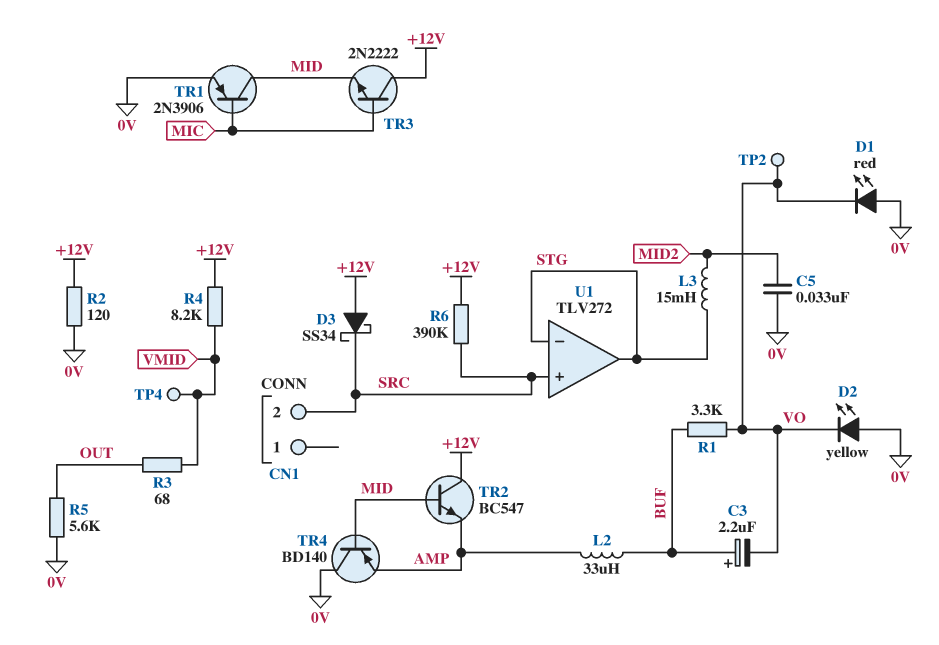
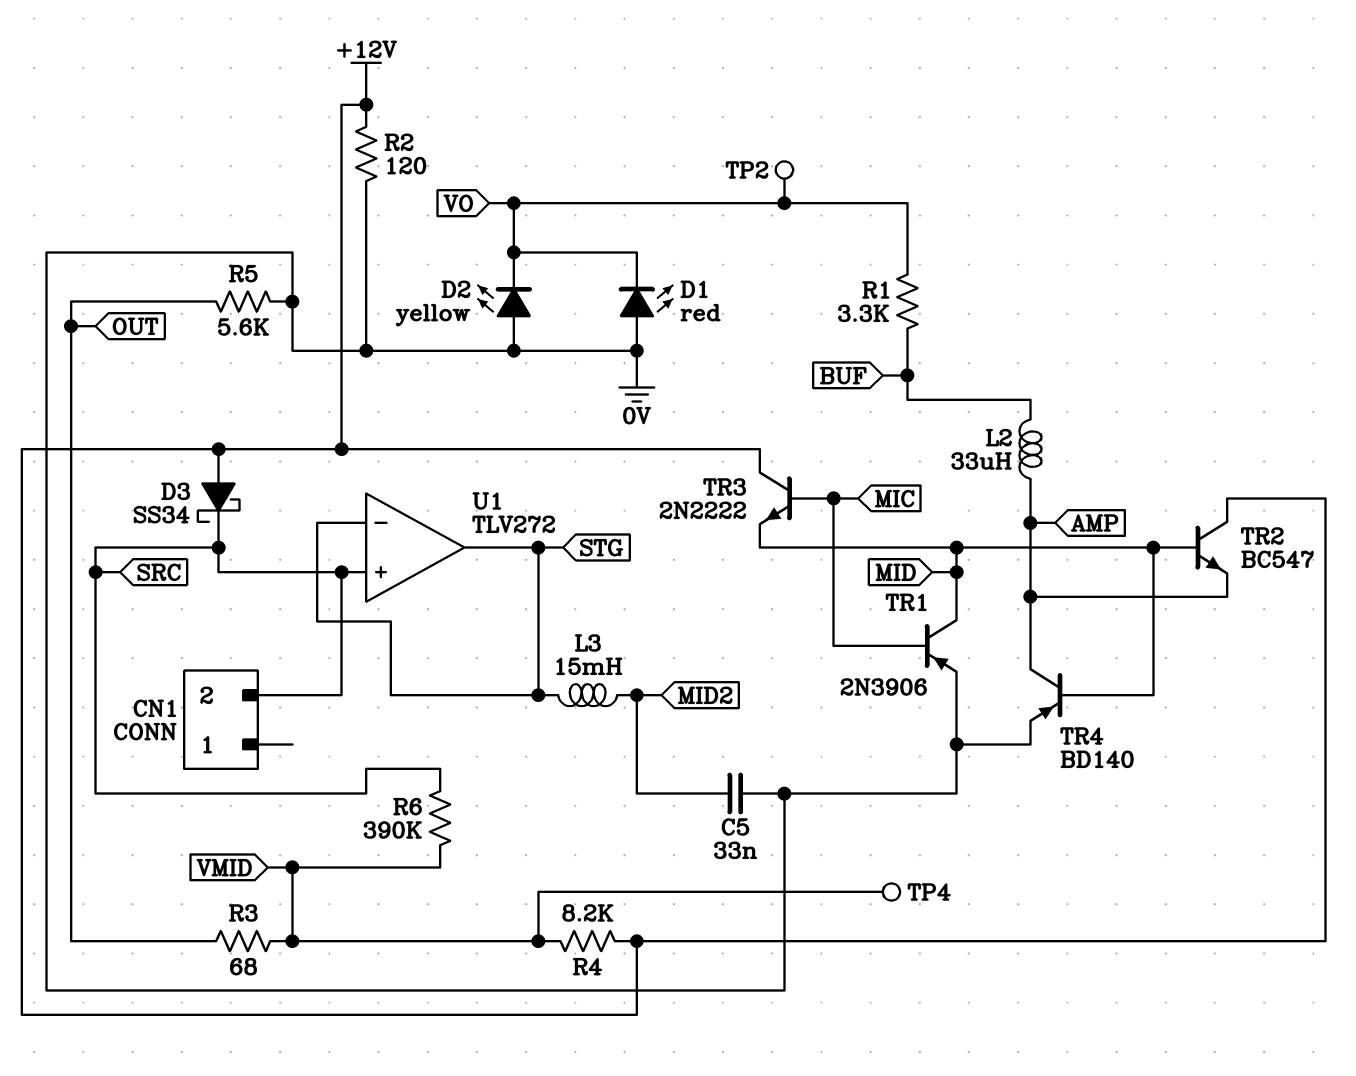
C3: 2.2uF (plus BUF, minus VO) -> none
R6: 390k (+12V, SRC) -> 390k (SRC, VMID)
TR4: PNP BD140 (B MID, C 0V, E AMP) -> PNP BD140 (B MID, C AMP, E 0V)

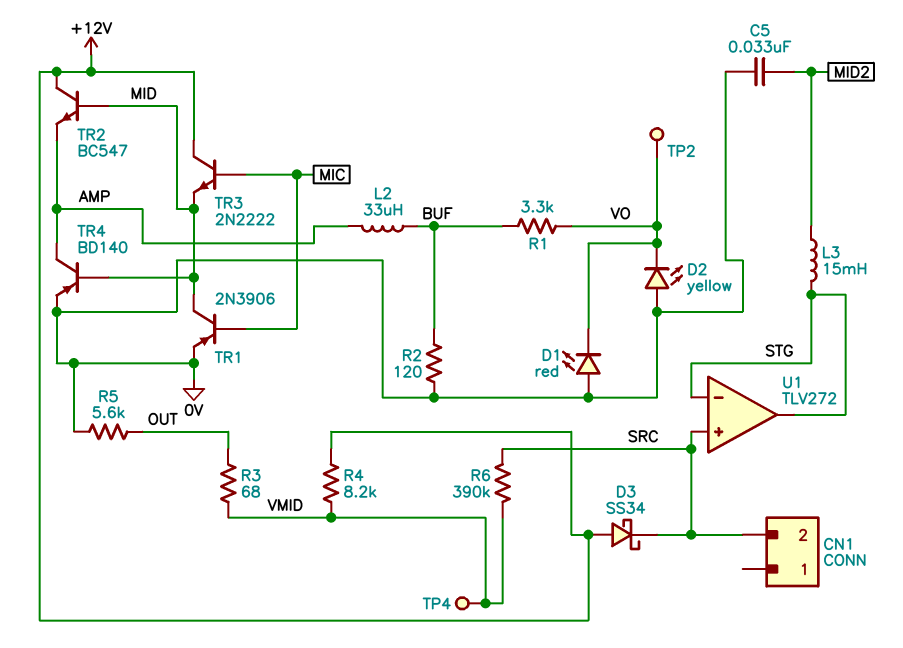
R2: 120 (+12V, 0V) -> 120 (0V, BUF)

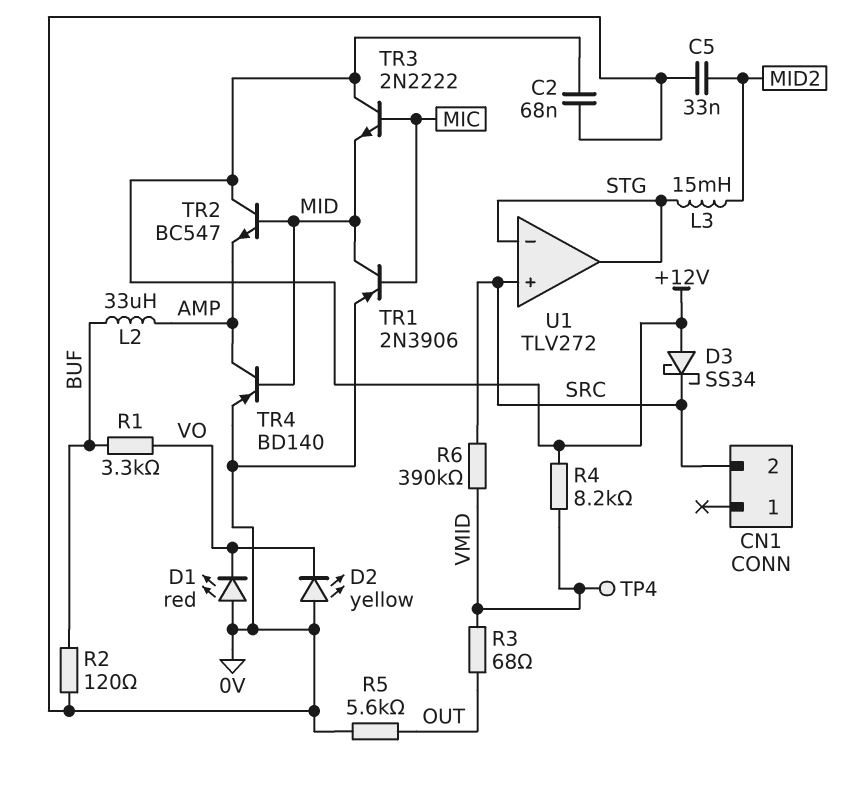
C2: none -> 68nF (+12V, 0V)
TP2: test point (VO) -> none

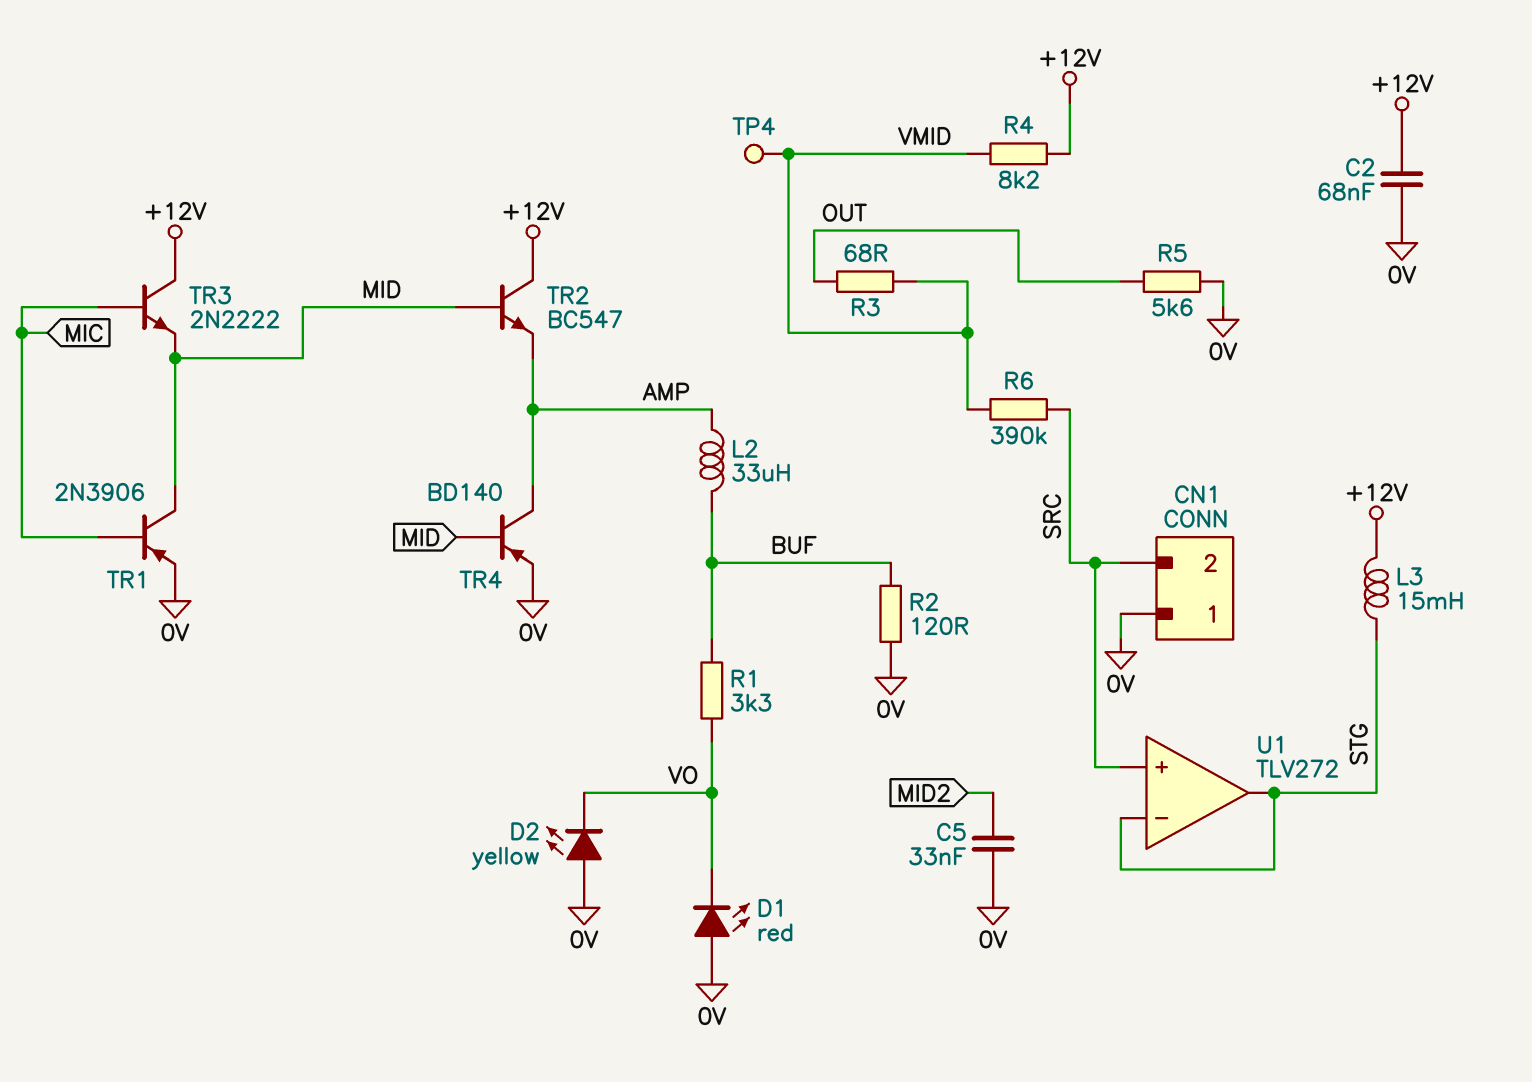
CN1 pin 1: none -> 0V
D3: schottky SS34 (A +12V, K SRC) -> none
L3: 15mH (MID2, STG) -> 15mH (+12V, STG)

